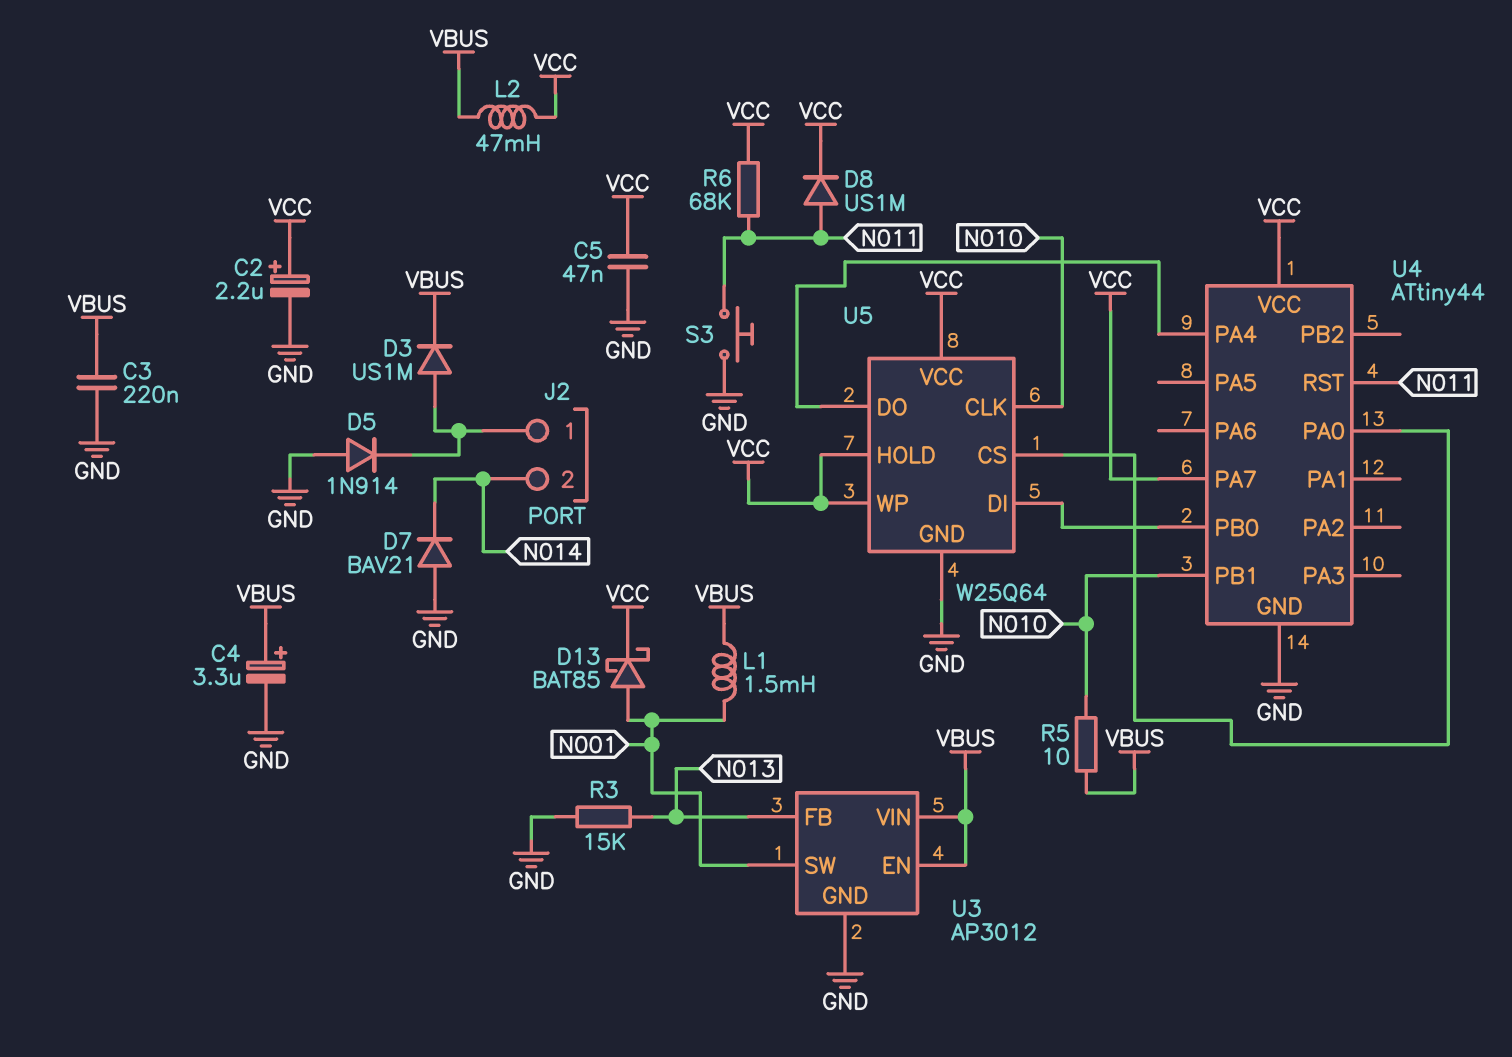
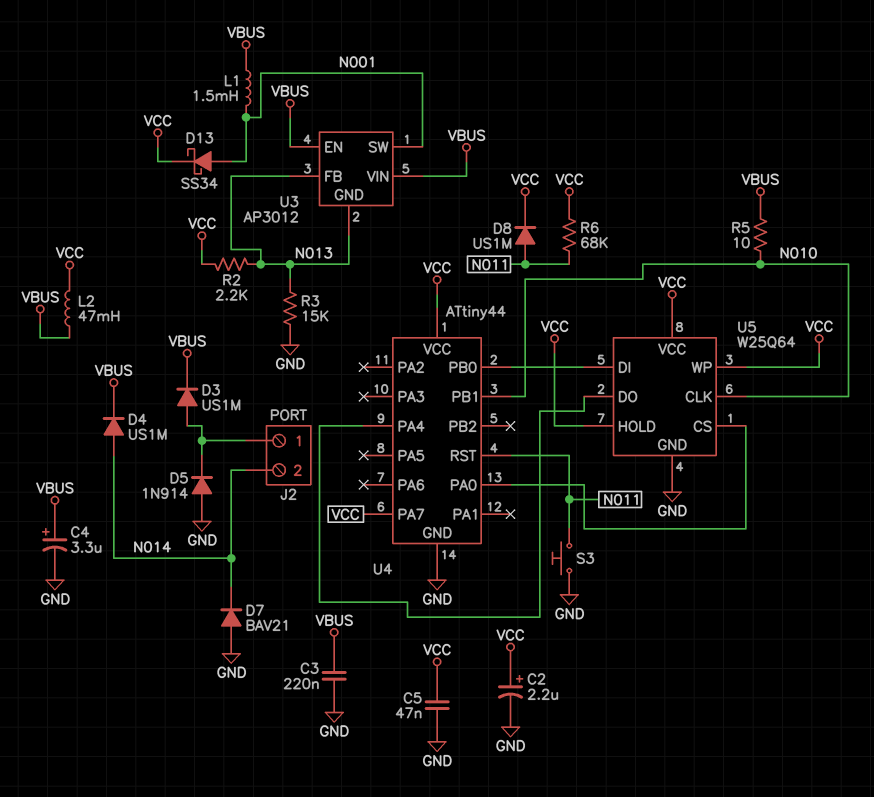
D4: none -> diode US1M (A N014, K VBUS)
D13: schottky BAT85 (A N001, K VCC) -> schottky SS34 (A N001, K VCC)
R2: none -> 2.2k (N013, VCC)
U3 pin GND: GND -> N013

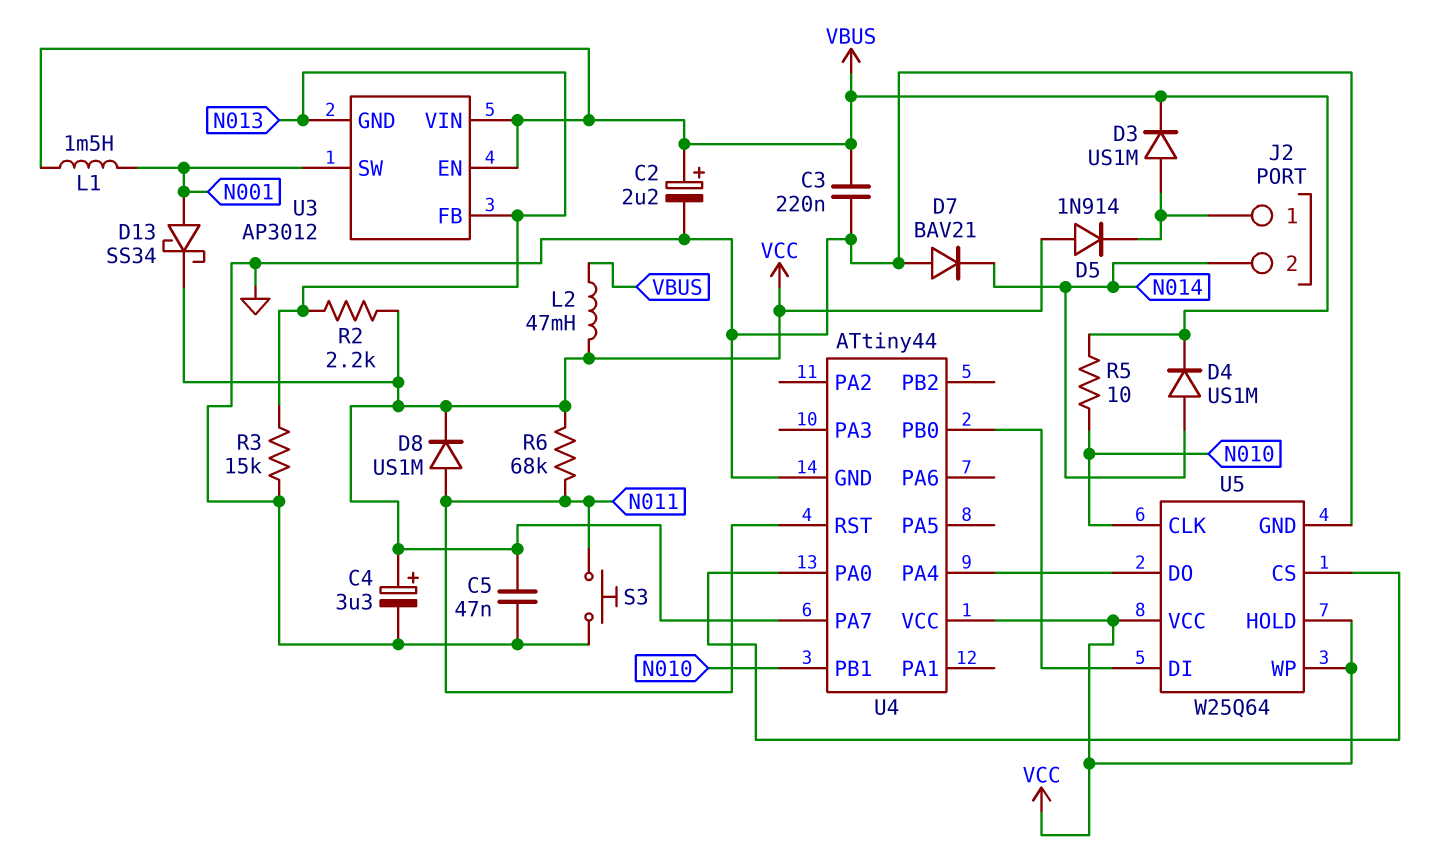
C2: 2.2uF (plus VCC, minus GND) -> 2.2uF (plus VBUS, minus GND)
C4: 3.3uF (plus VBUS, minus GND) -> 3.3uF (plus VCC, minus GND)
D5: diode 1N914 (A GND, K J2/1) -> diode 1N914 (A VCC, K J2/1)

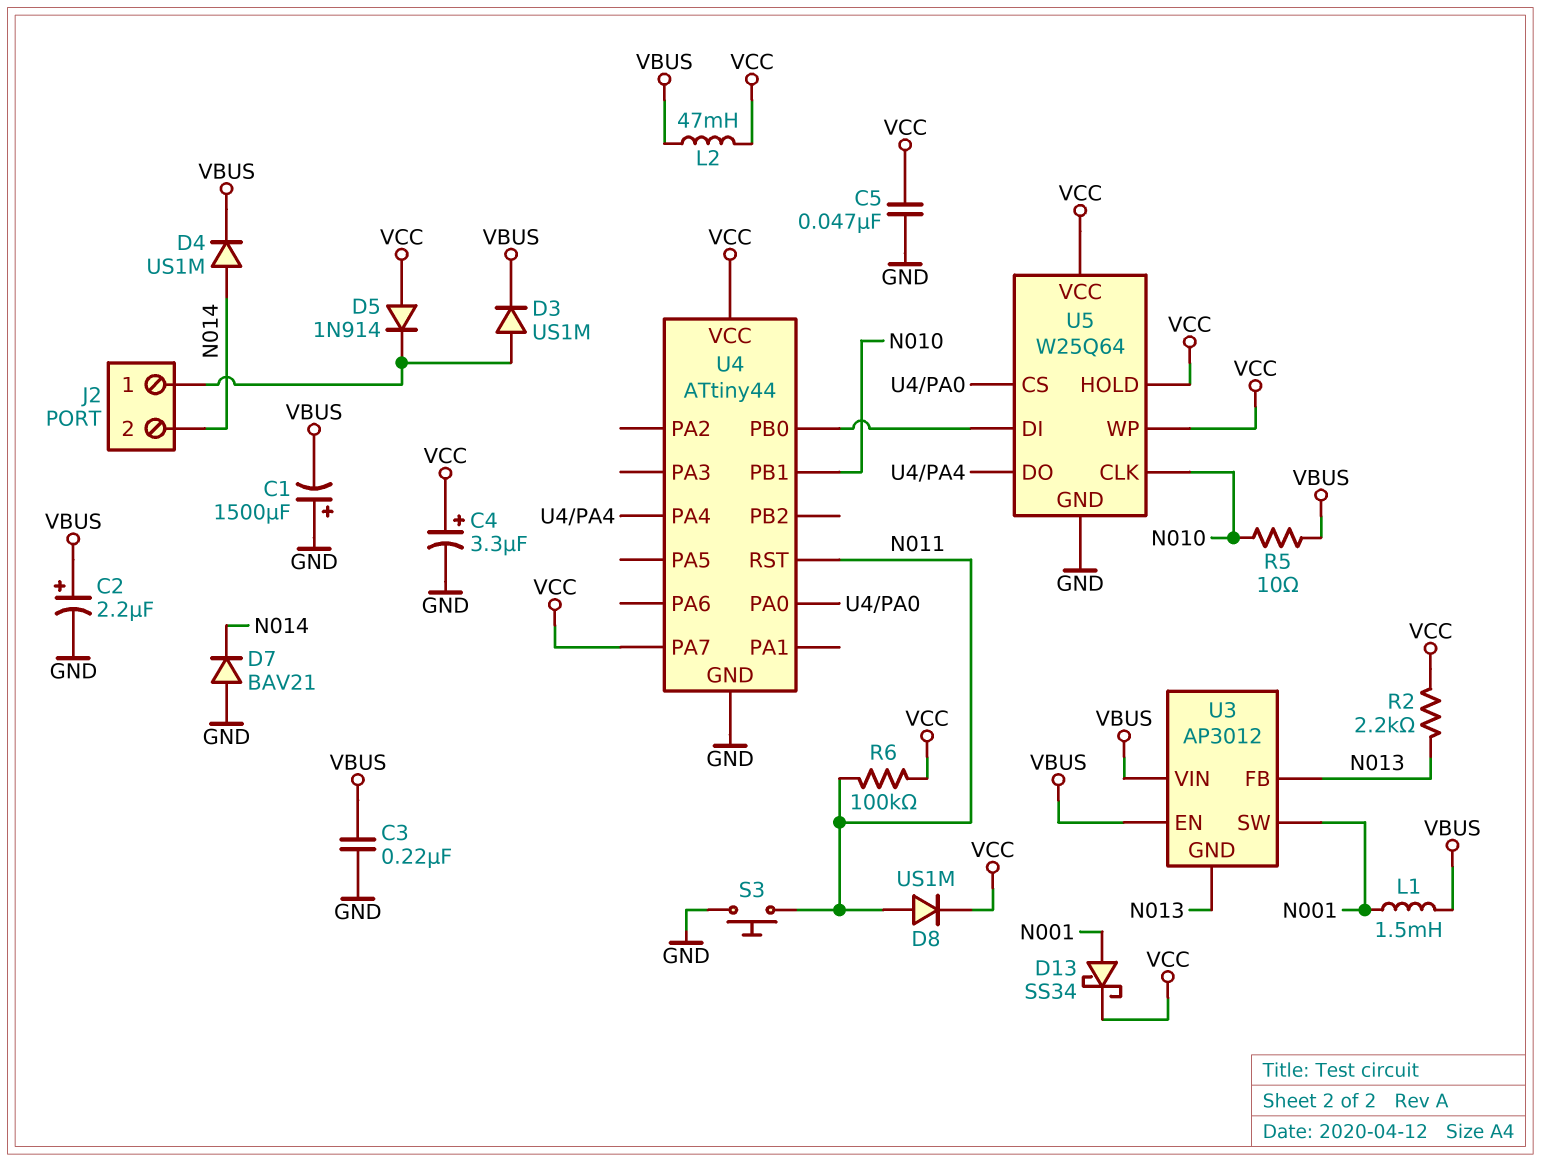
C1: none -> 1500uF (plus GND, minus VBUS)
R3: 15k (GND, N013) -> none
R6: 68k (N011, VCC) -> 100k (N011, VCC)

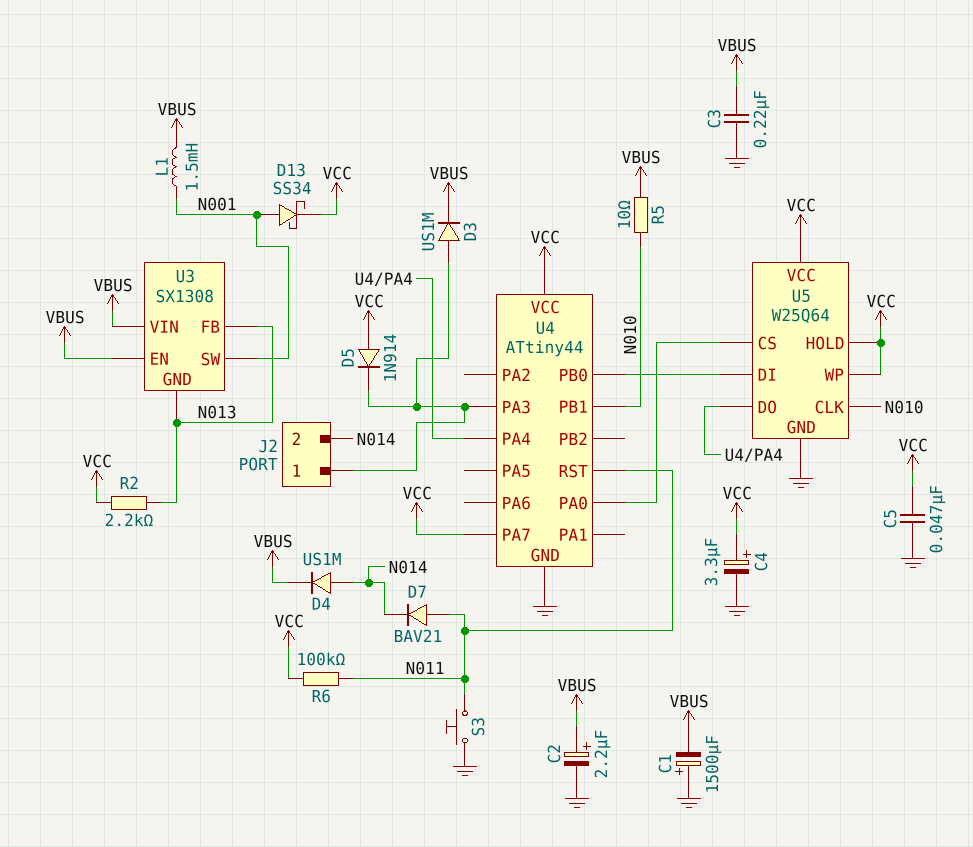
D7: diode BAV21 (A GND, K N014) -> diode BAV21 (A N011, K N014)
D8: diode US1M (A N011, K VCC) -> none
L2: 47mH (VBUS, VCC) -> none
U3: AP3012 -> SX1308
U4 pin PA3: none -> J2/1

